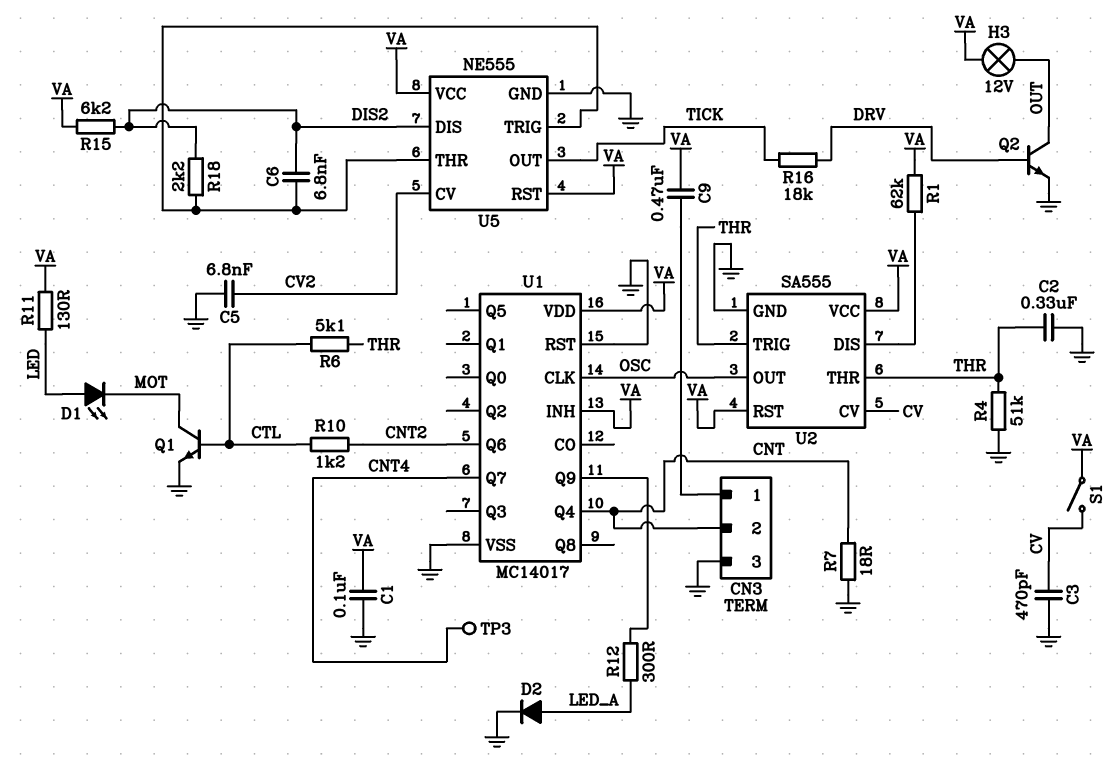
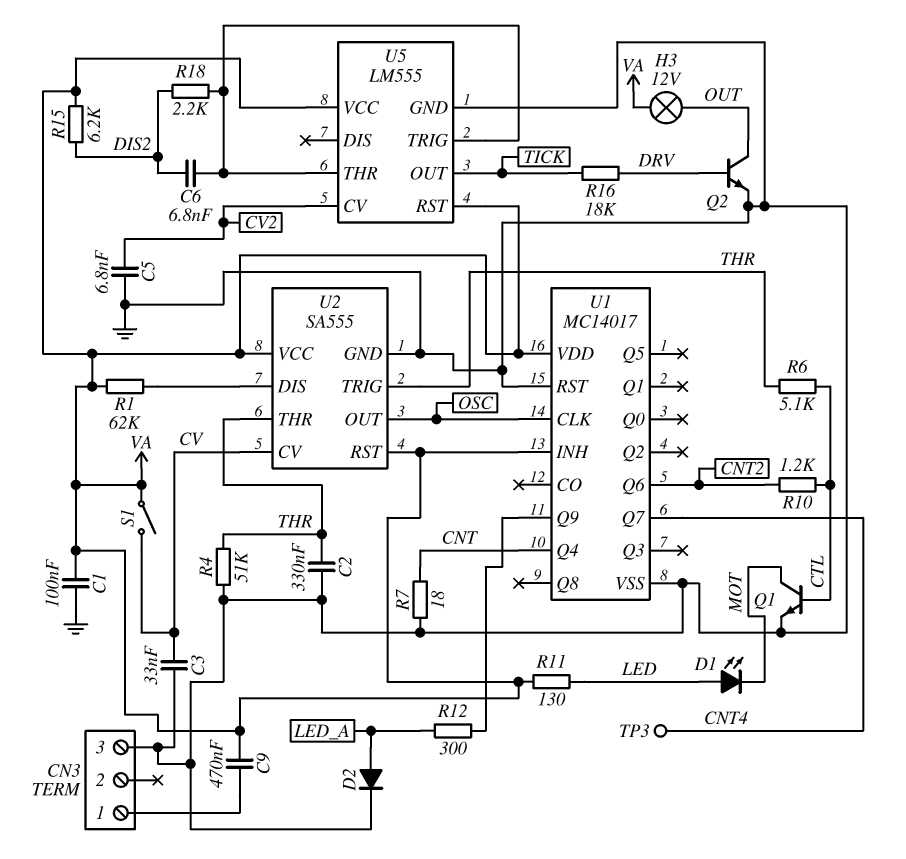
C3: 470pF (CV, GND) -> 33nF (CV, GND)
CN3 pin 2: CNT -> none
U5: NE555 -> LM555
U5 pin DIS: DIS2 -> none

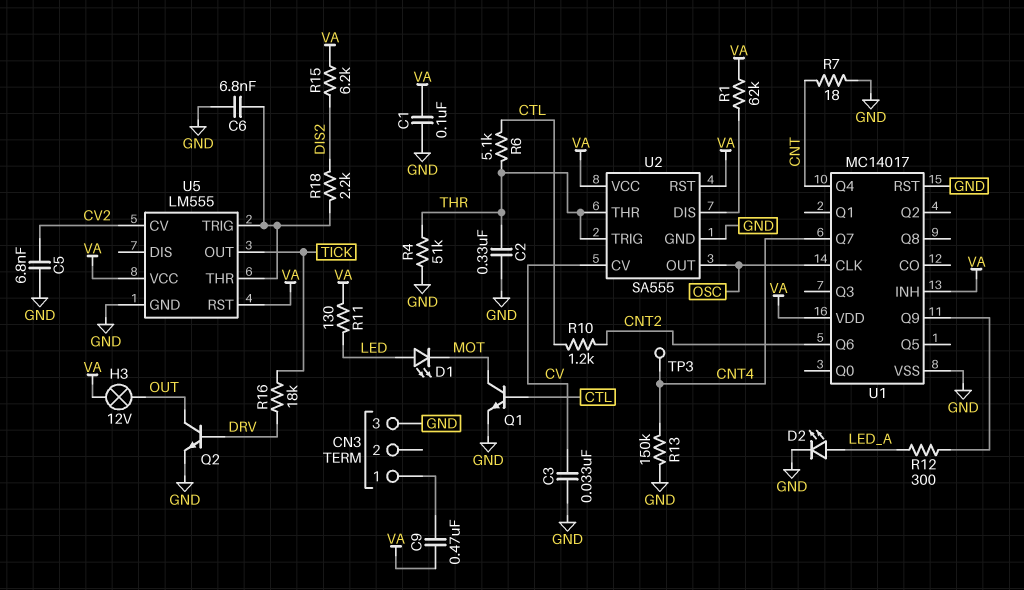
C6: 6.8nF (DIS2, U5/THR) -> 6.8nF (GND, U5/THR)
D2: diode (A LED_A, K GND) -> LED (A LED_A, K GND)
R13: none -> 150k (CNT4, GND)
S1: switch (CV, VA) -> none

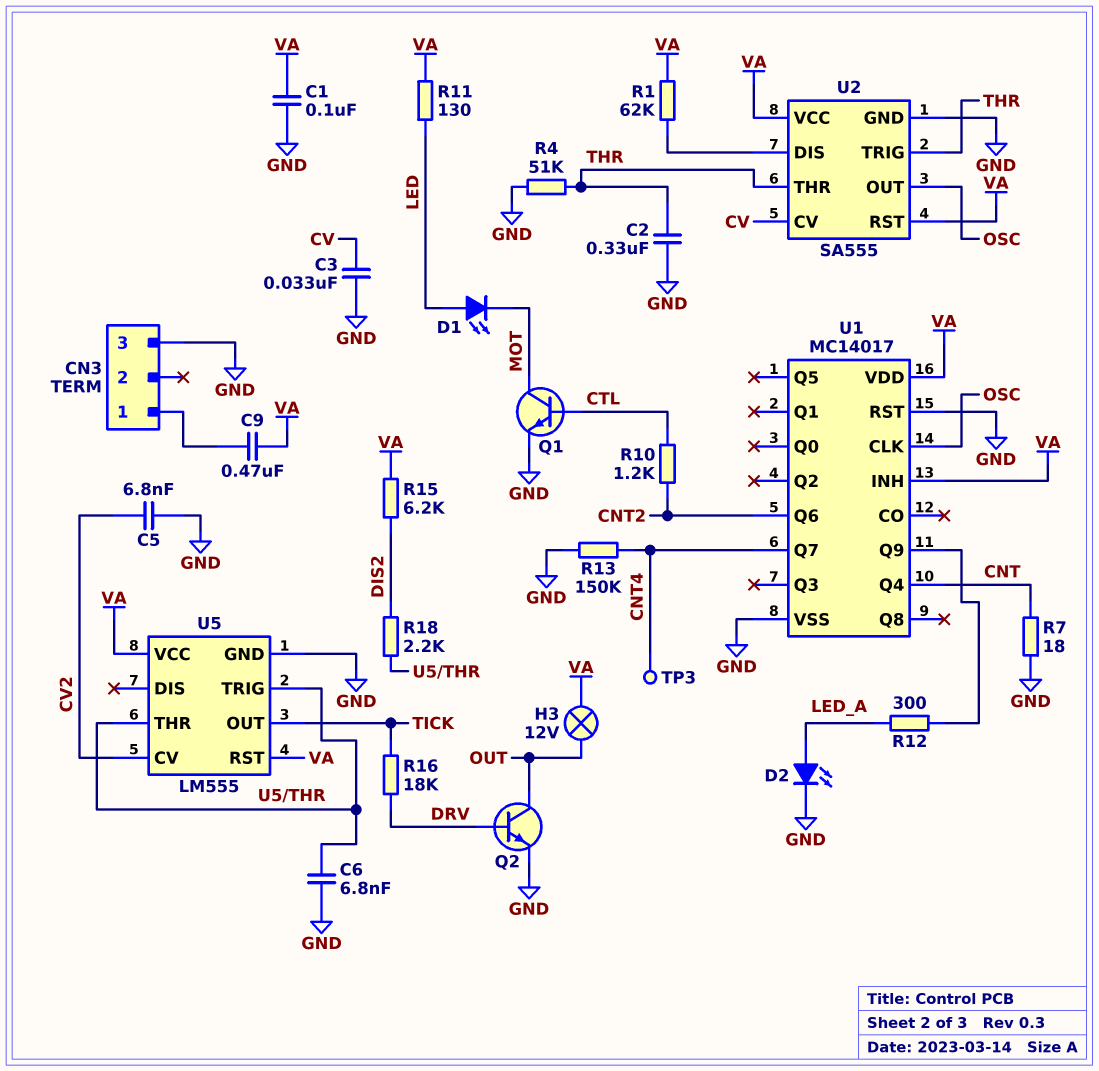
R6: 5.1k (CTL, THR) -> none

